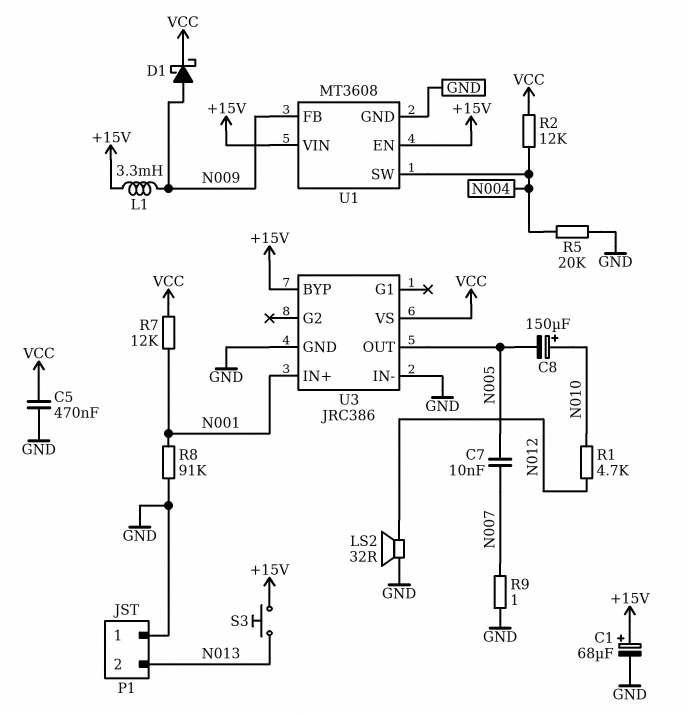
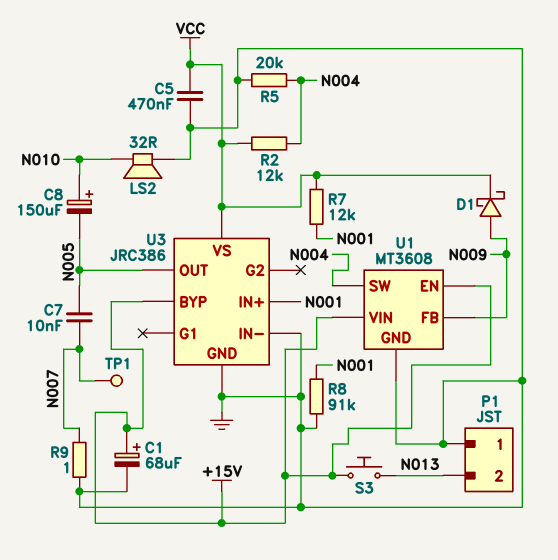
L1: 3.3mH (+15V, N009) -> none
LS2: speaker 32R (GND, N012) -> speaker 32R (GND, N010)
R1: 4.7k (N010, N012) -> none
TP1: none -> test point (N007)

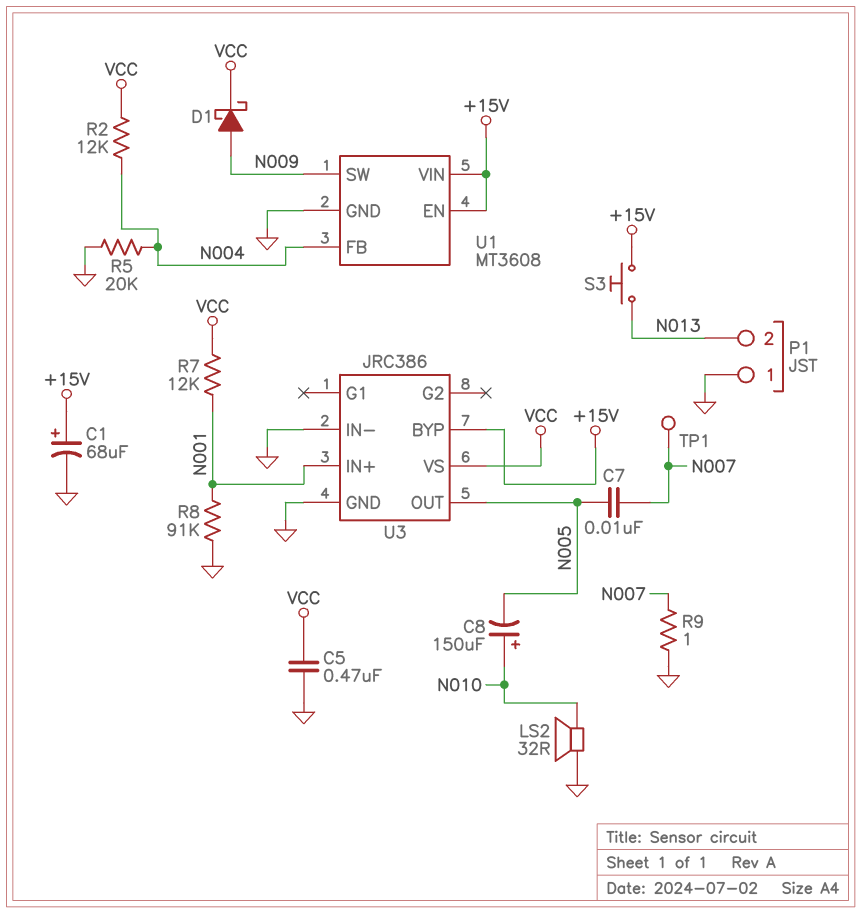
U1 pin FB: N009 -> N004
U1 pin SW: N004 -> N009

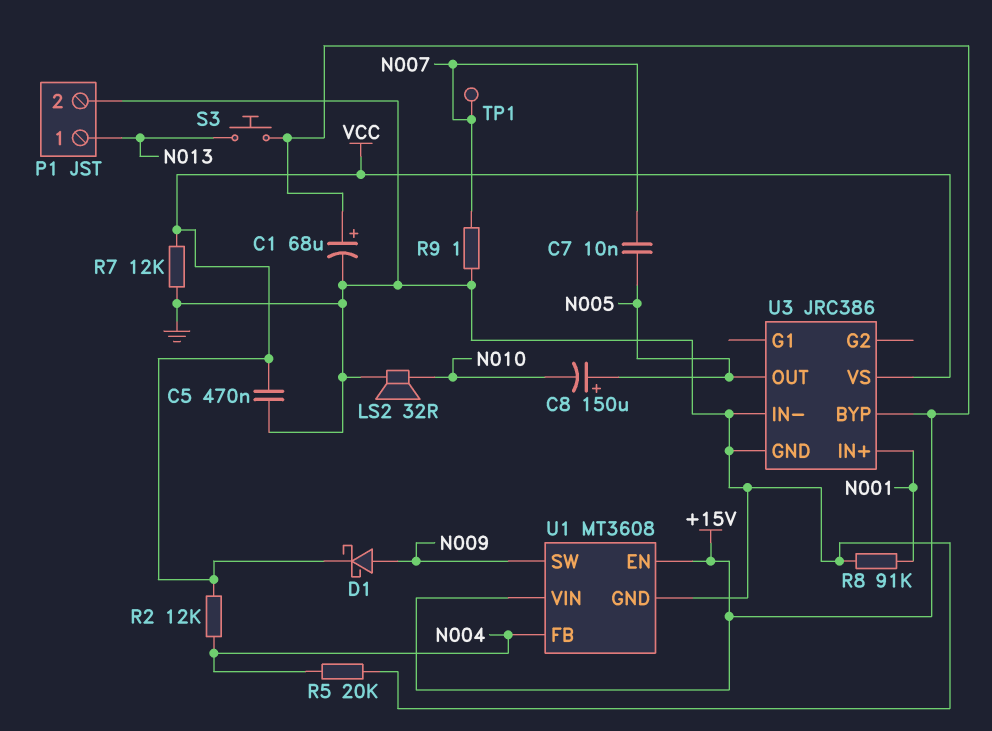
C8: 150uF (plus N010, minus N005) -> 150uF (plus N005, minus N010)
P1 pin 1: GND -> N013
P1 pin 2: N013 -> GND
R7: 12k (N001, VCC) -> 12k (GND, VCC)

